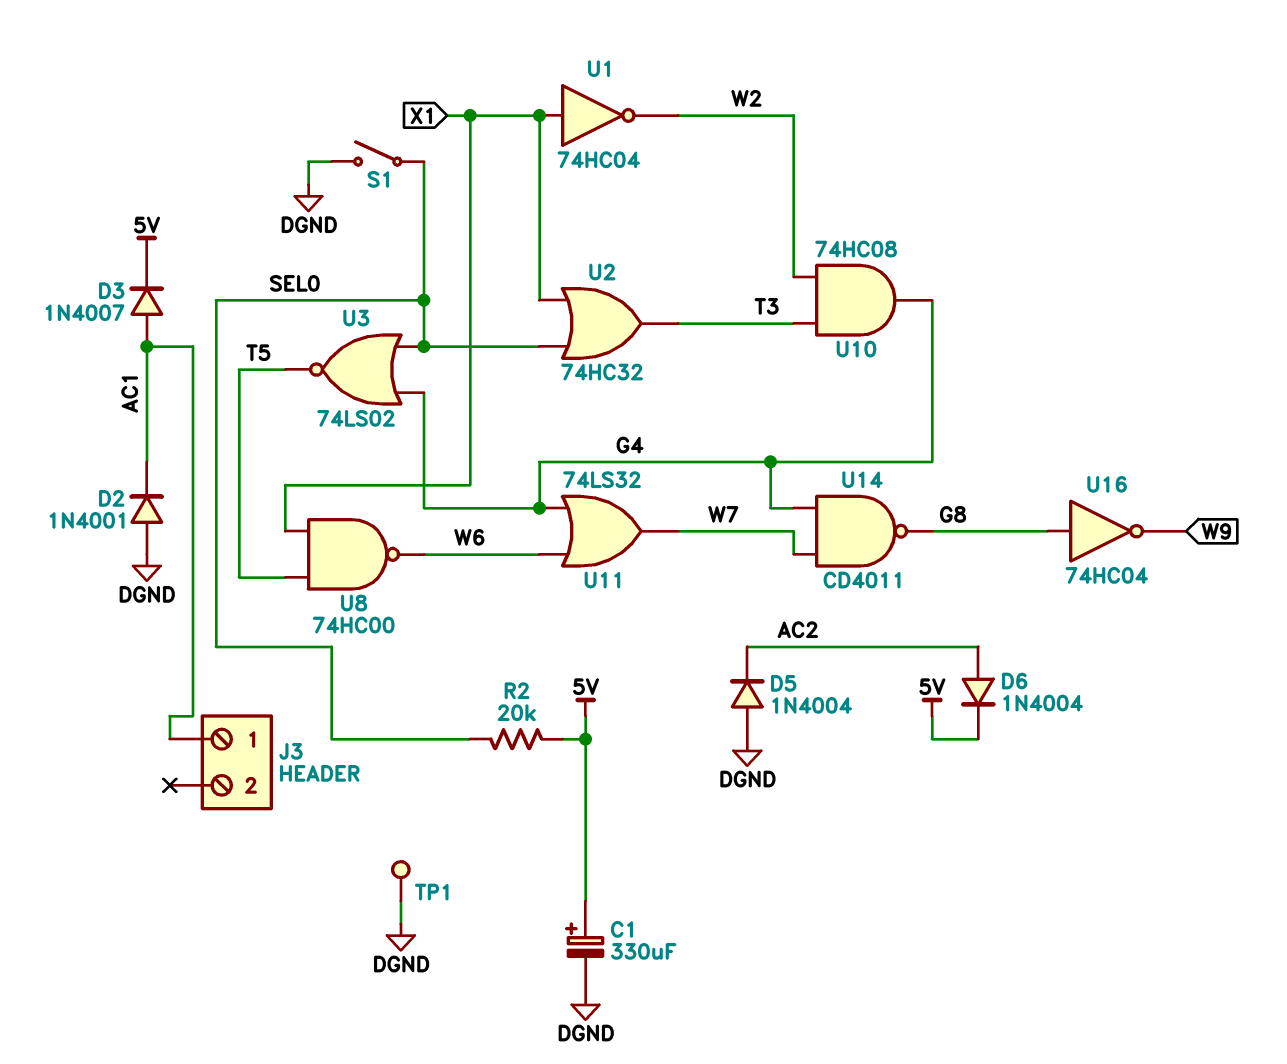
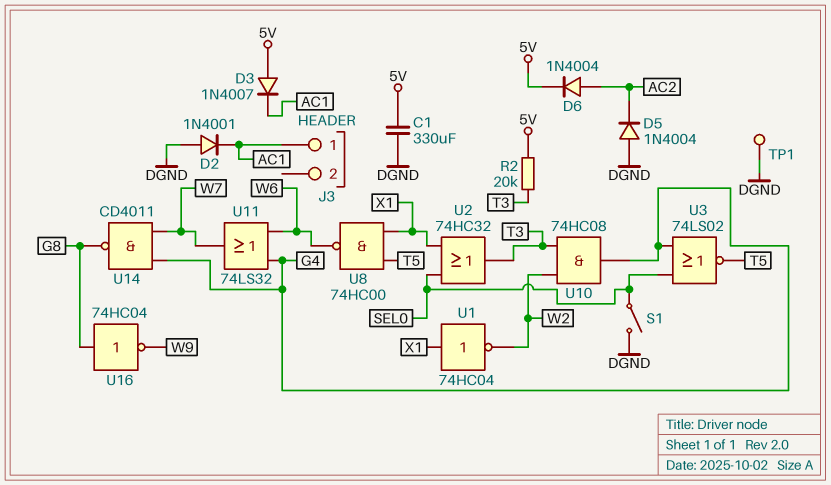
C1: 330uF (plus 5V, minus DGND) -> 330uF (5V, DGND)
D3: diode 1N4007 (A AC1, K 5V) -> diode 1N4007 (A 5V, K AC1)
R2: 20k (5V, SEL0) -> 20k (5V, T3)

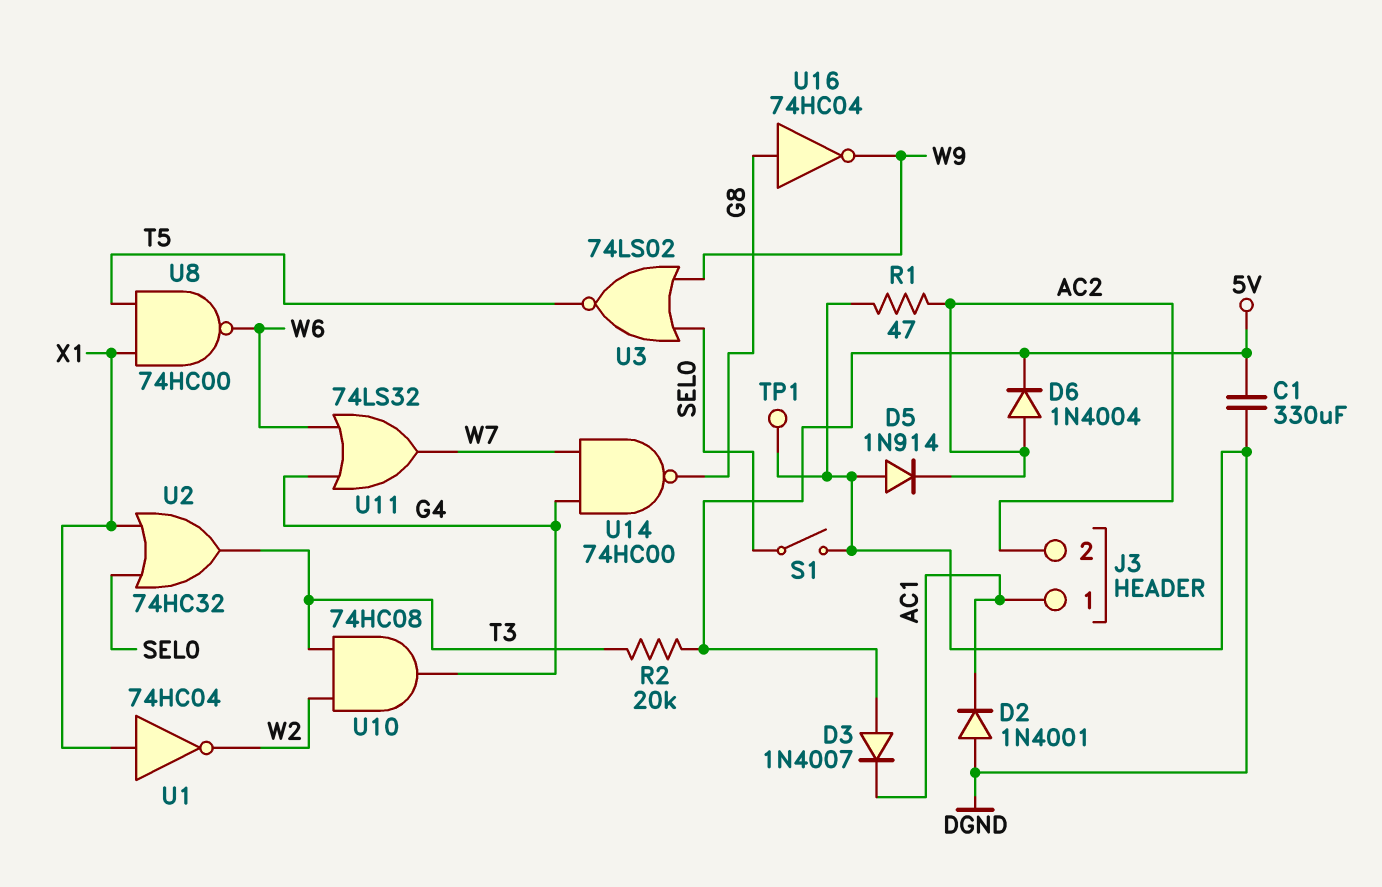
D5: diode 1N4004 (A DGND, K AC2) -> diode 1N914 (A DGND, K AC2)
J3 pin 2: none -> AC2
R1: none -> 47 (AC2, DGND)
U3: NOR 74LS02 (in G4, in SEL0, out T5) -> NOR 74LS02 (in SEL0, in W9, out T5)
U14: NAND CD4011 (in G4, in W7, out G8) -> NAND 74HC00 (in G4, in W7, out G8)

